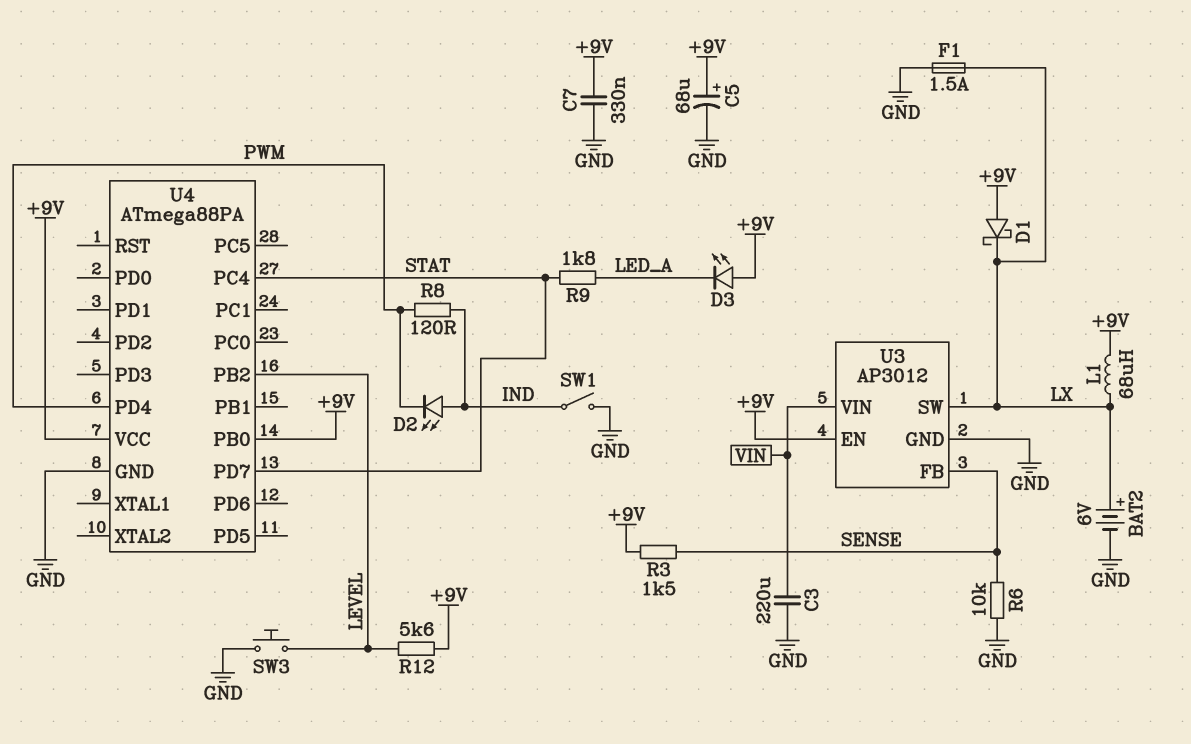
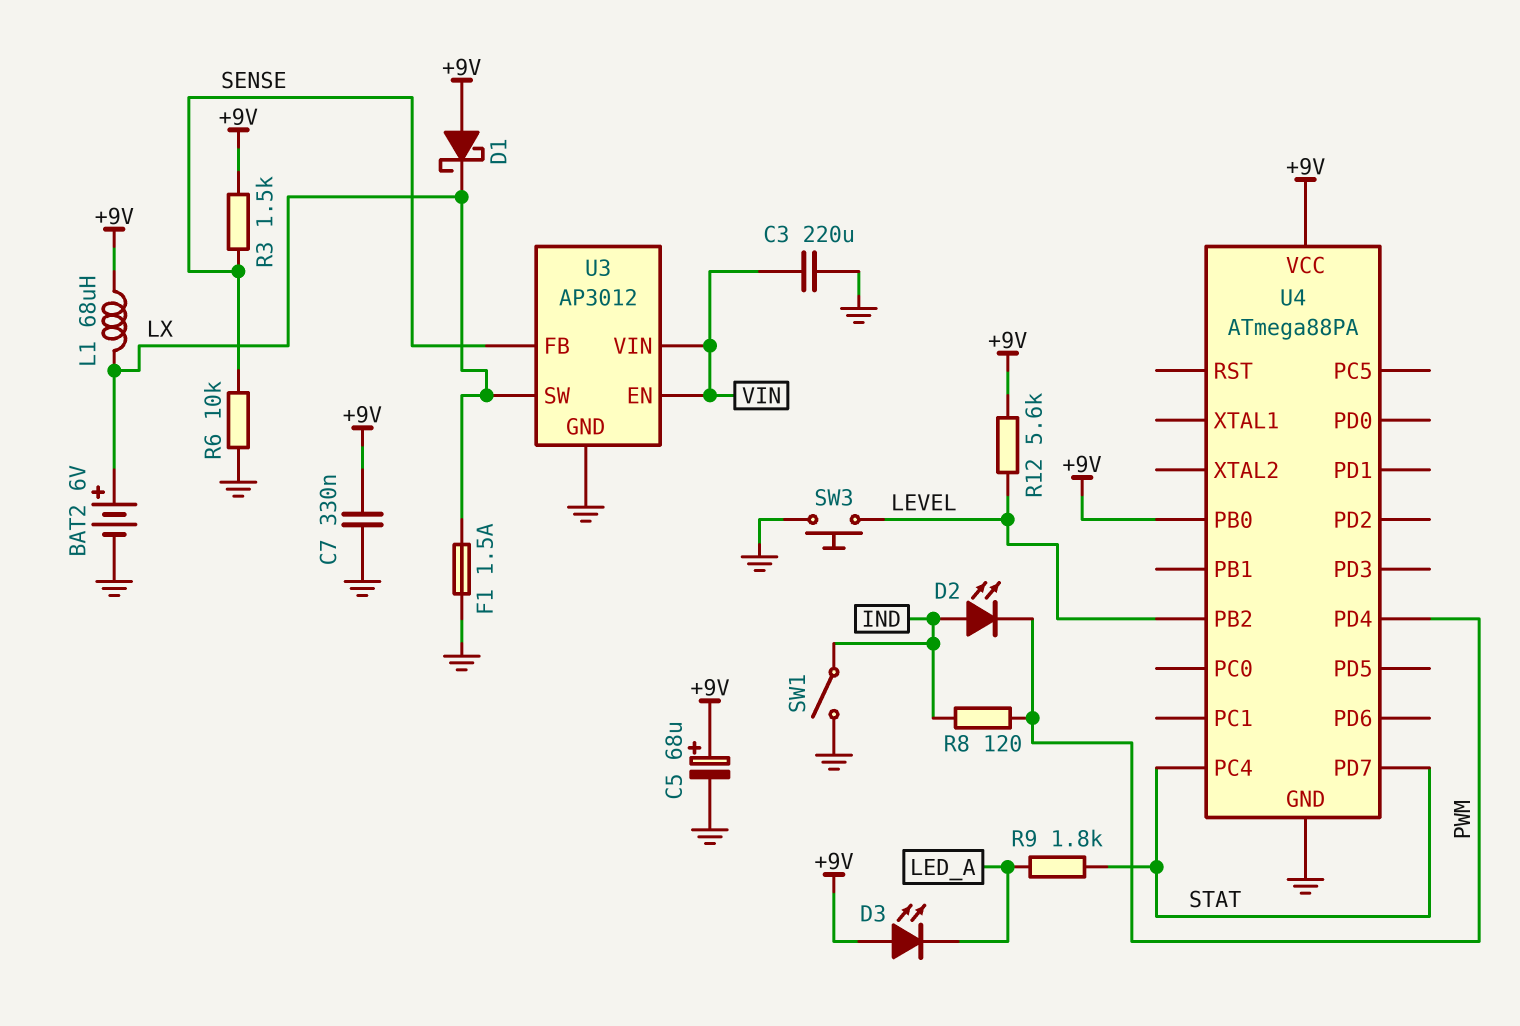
U3 pin EN: +9V -> VIN

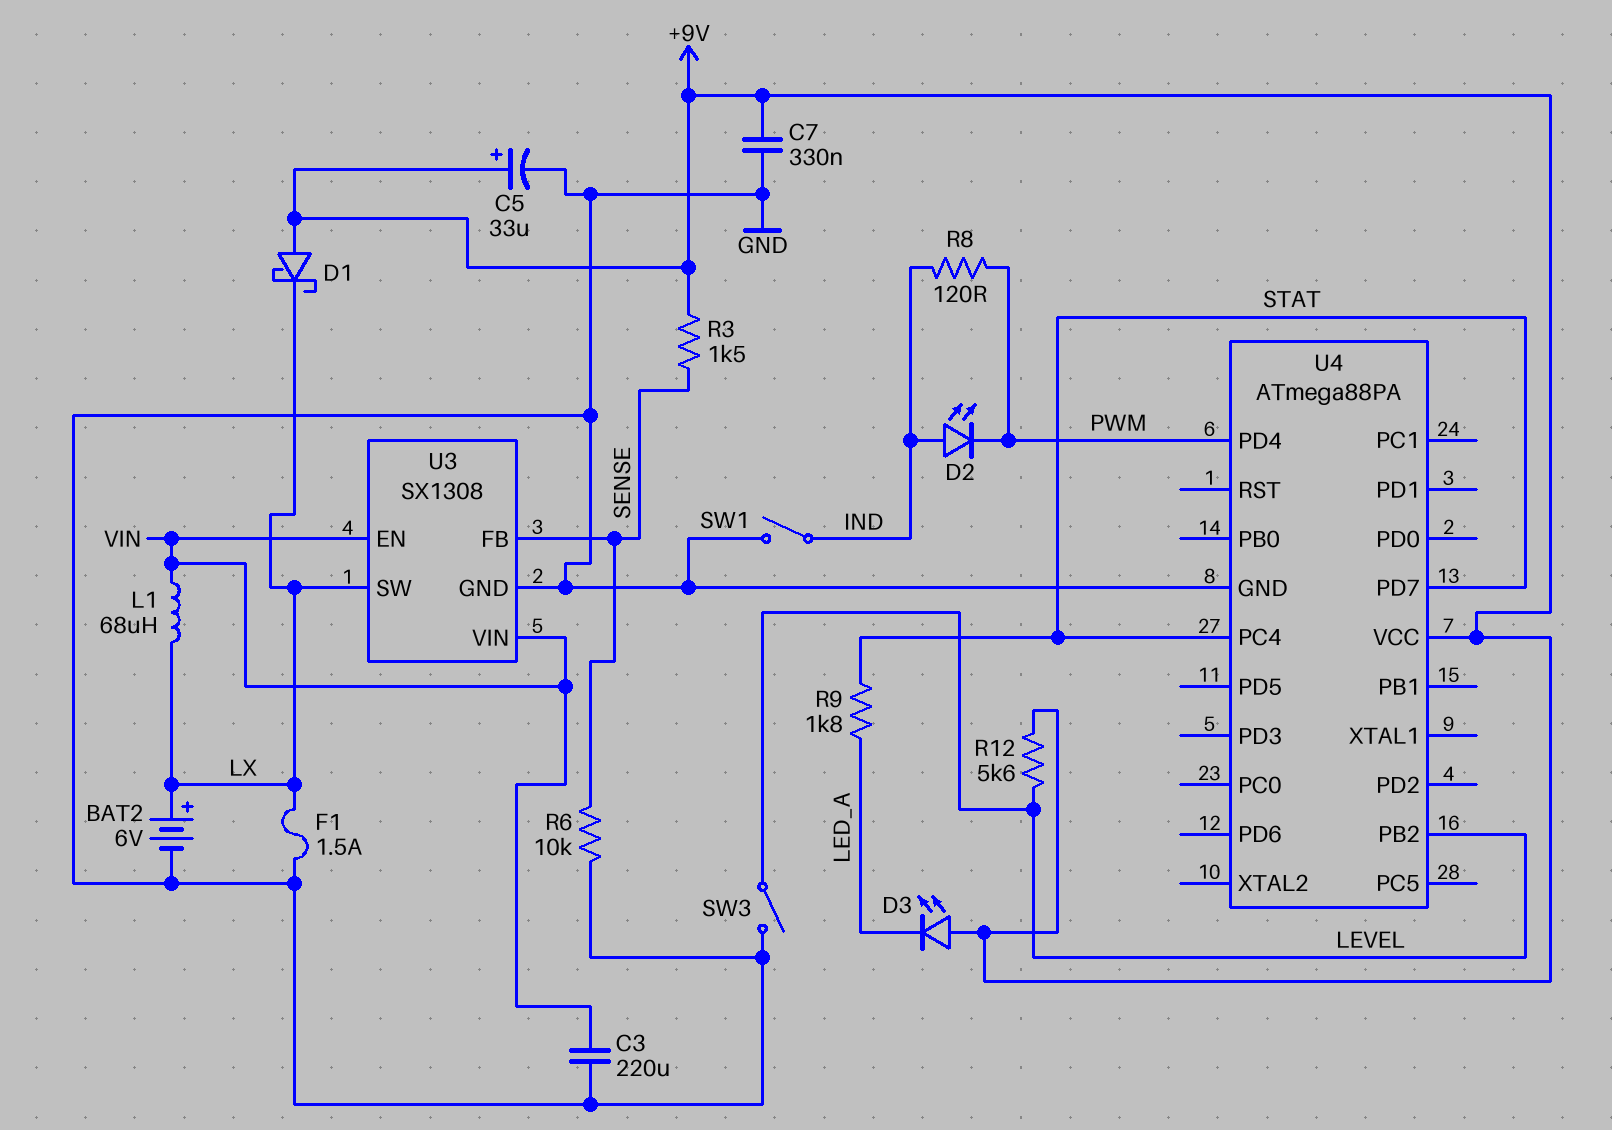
C5: 68uF (plus +9V, minus GND) -> 33uF (plus +9V, minus GND)
L1: 68uH (+9V, LX) -> 68uH (LX, VIN)
SW3: button (GND, LEVEL) -> switch (GND, LEVEL)
U3: AP3012 -> SX1308
U4 pin PB0: +9V -> none

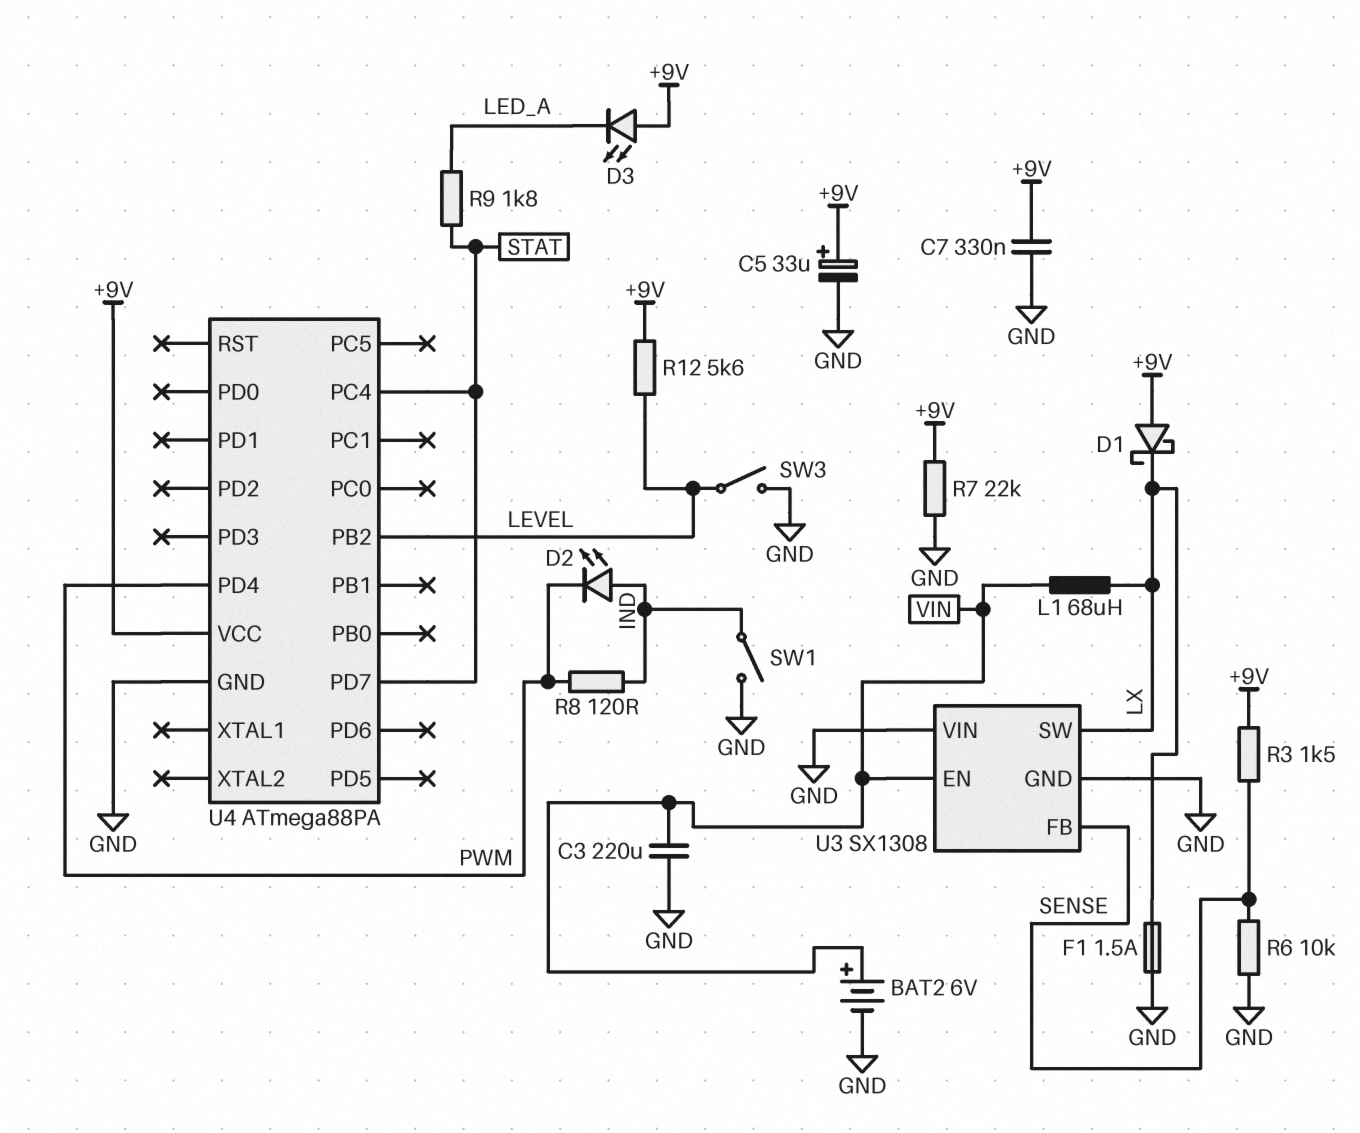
BAT2: 6V (plus LX, minus GND) -> 6V (plus VIN, minus GND)
R7: none -> 22k (+9V, GND)
U3 pin VIN: VIN -> GND

